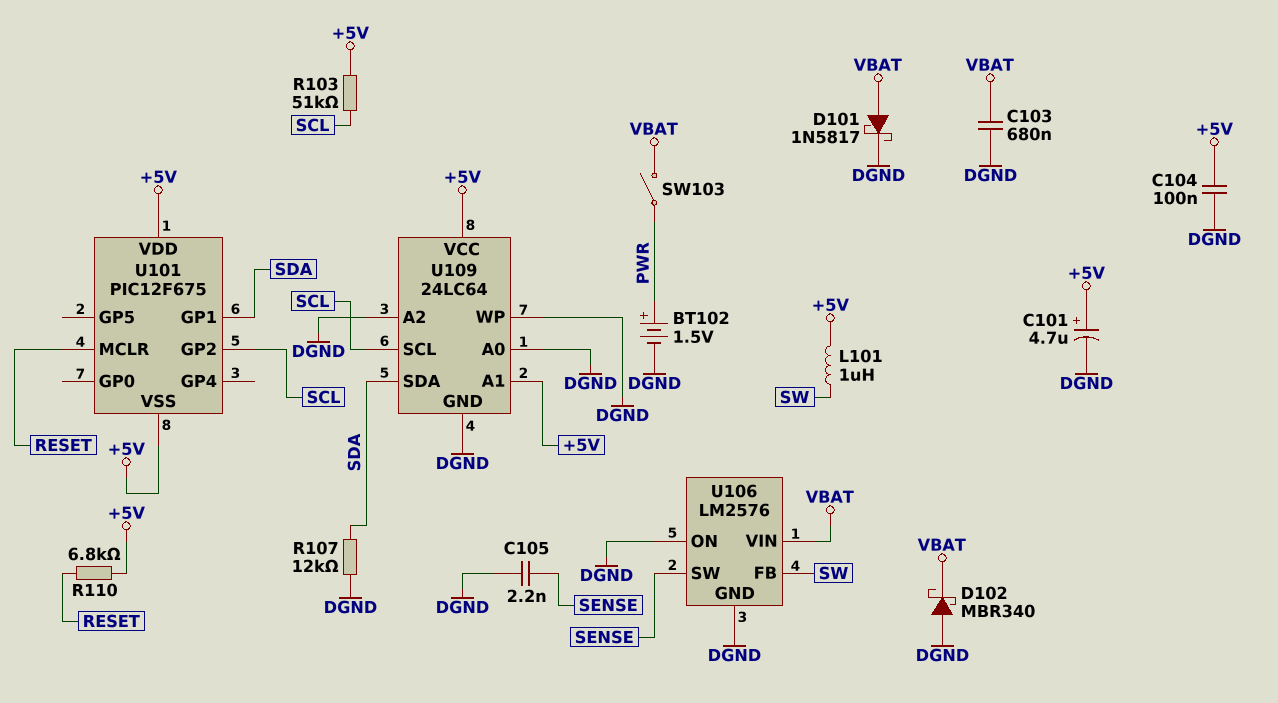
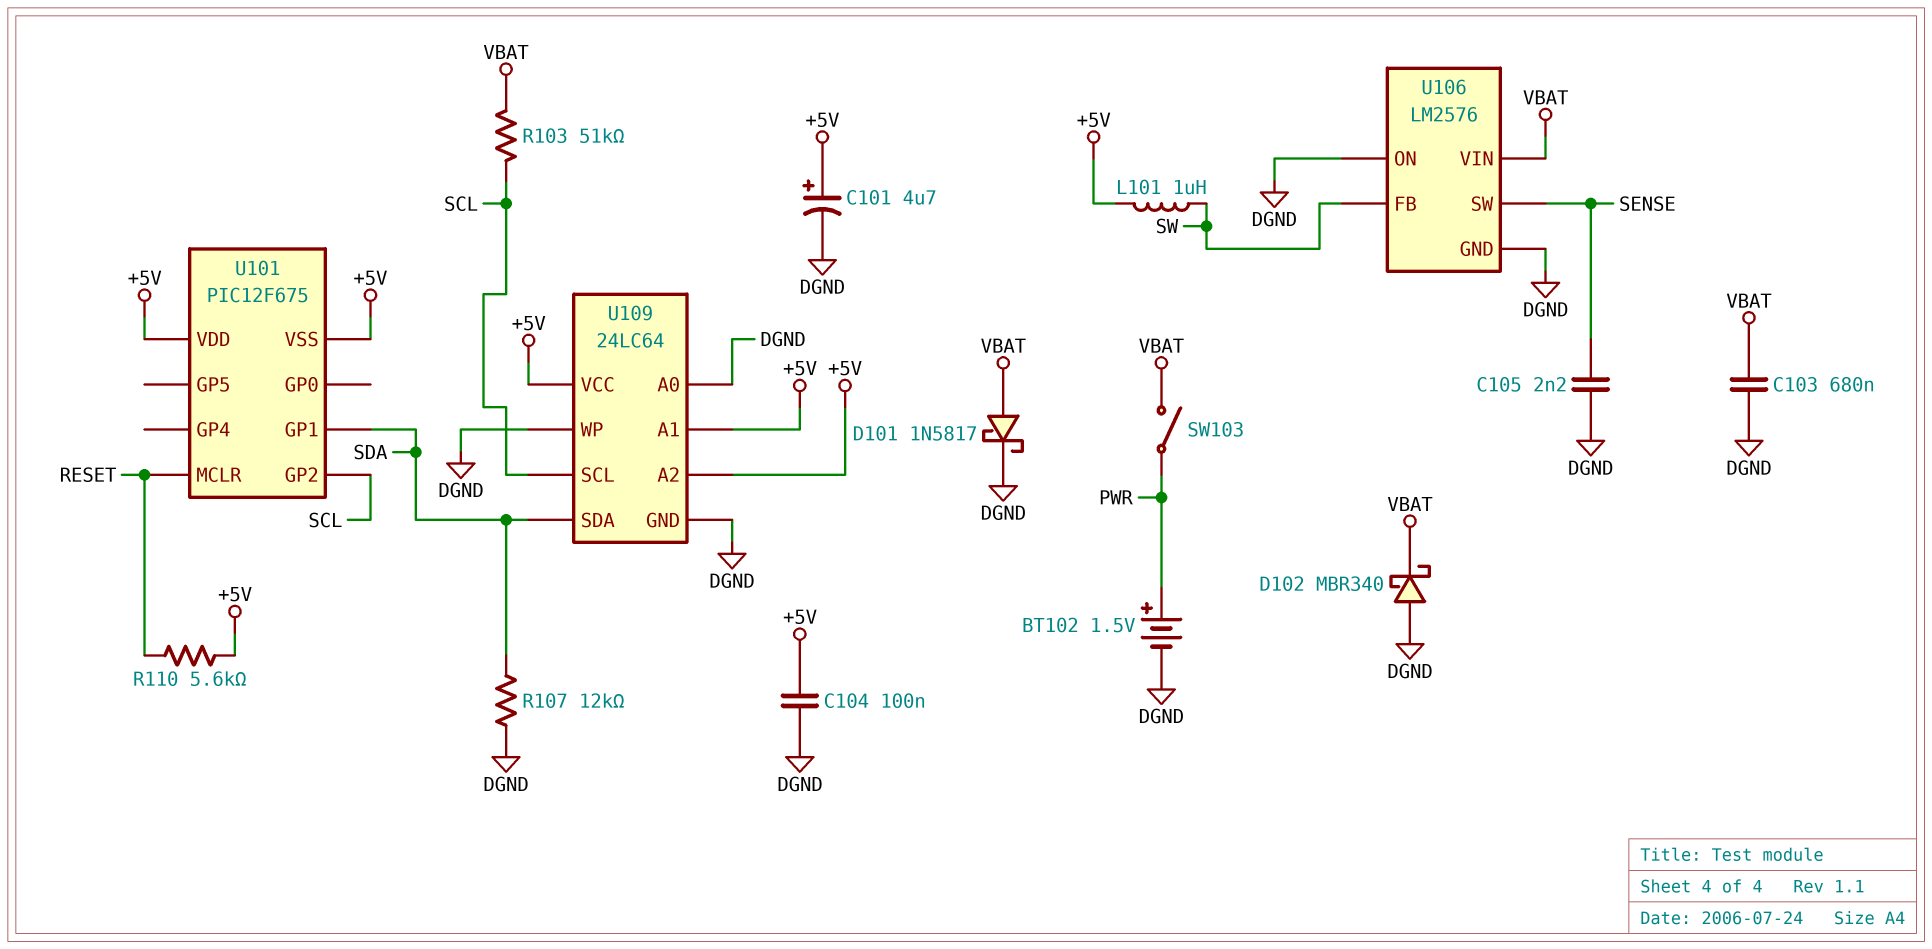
R103: 51k (+5V, SCL) -> 51k (SCL, VBAT)
R110: 6.8k (+5V, RESET) -> 5.6k (+5V, RESET)
U109 pin A2: DGND -> +5V

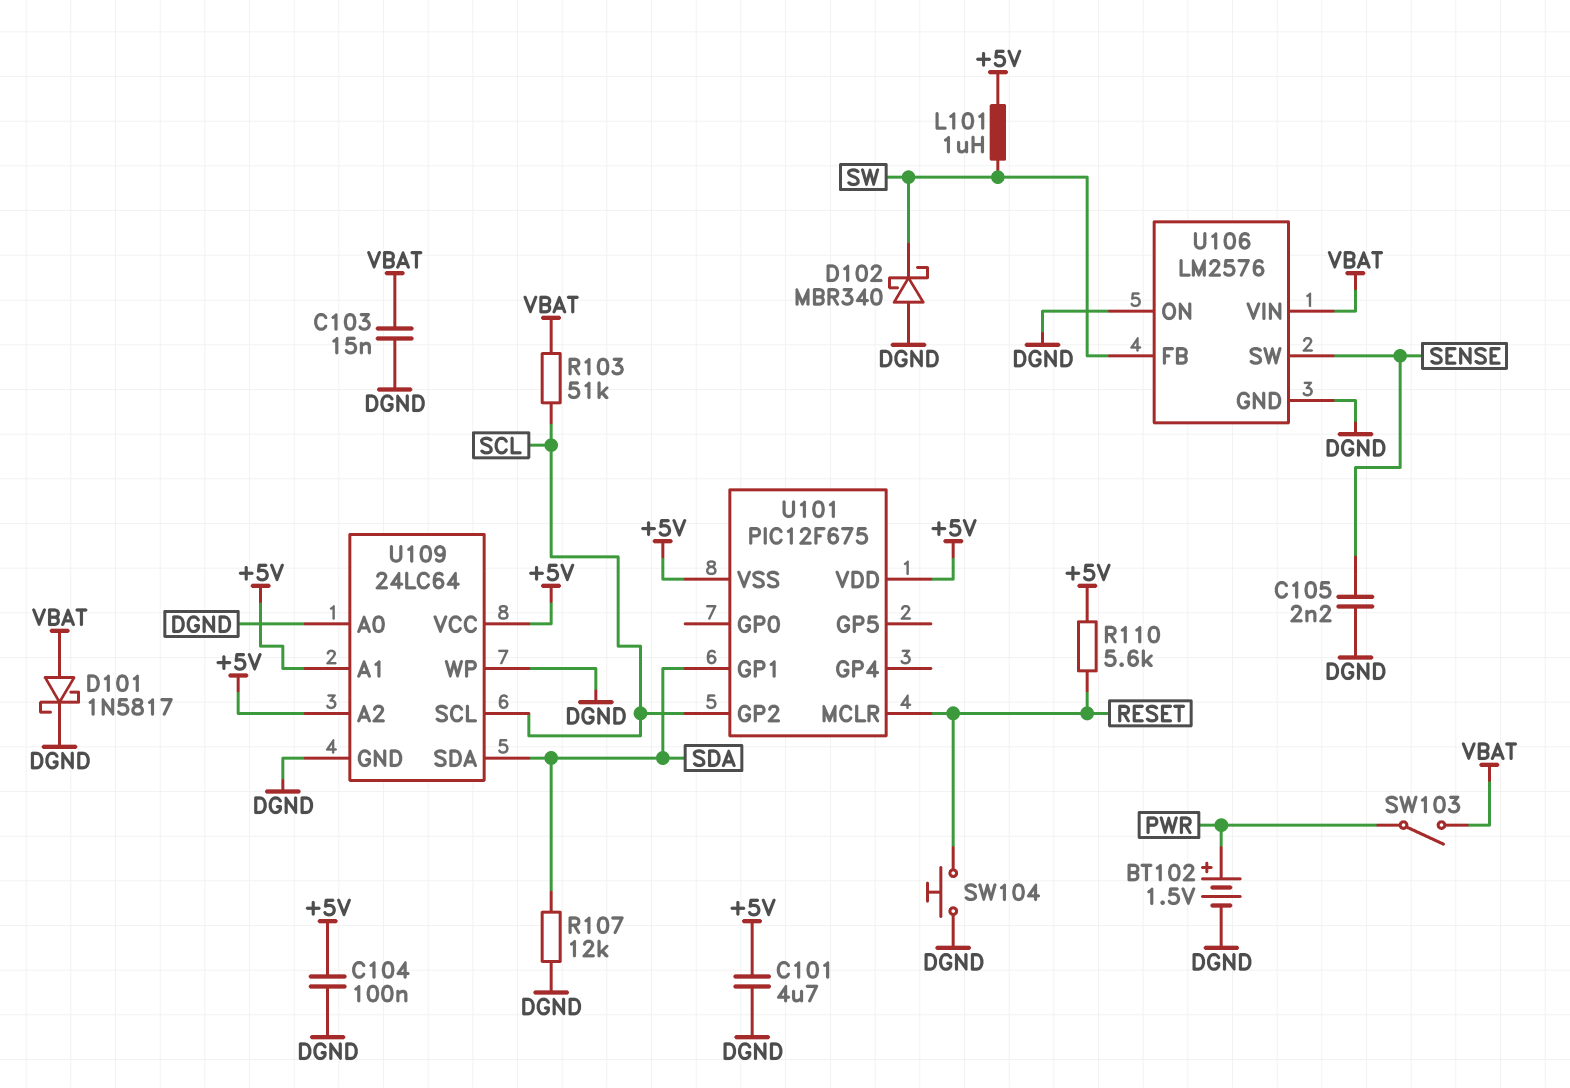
C101: 4.7uF (plus +5V, minus DGND) -> 4.7uF (+5V, DGND)
C103: 680nF (DGND, VBAT) -> 15nF (DGND, VBAT)
D102: schottky MBR340 (A DGND, K VBAT) -> schottky MBR340 (A DGND, K SW)
SW104: none -> button (DGND, RESET)

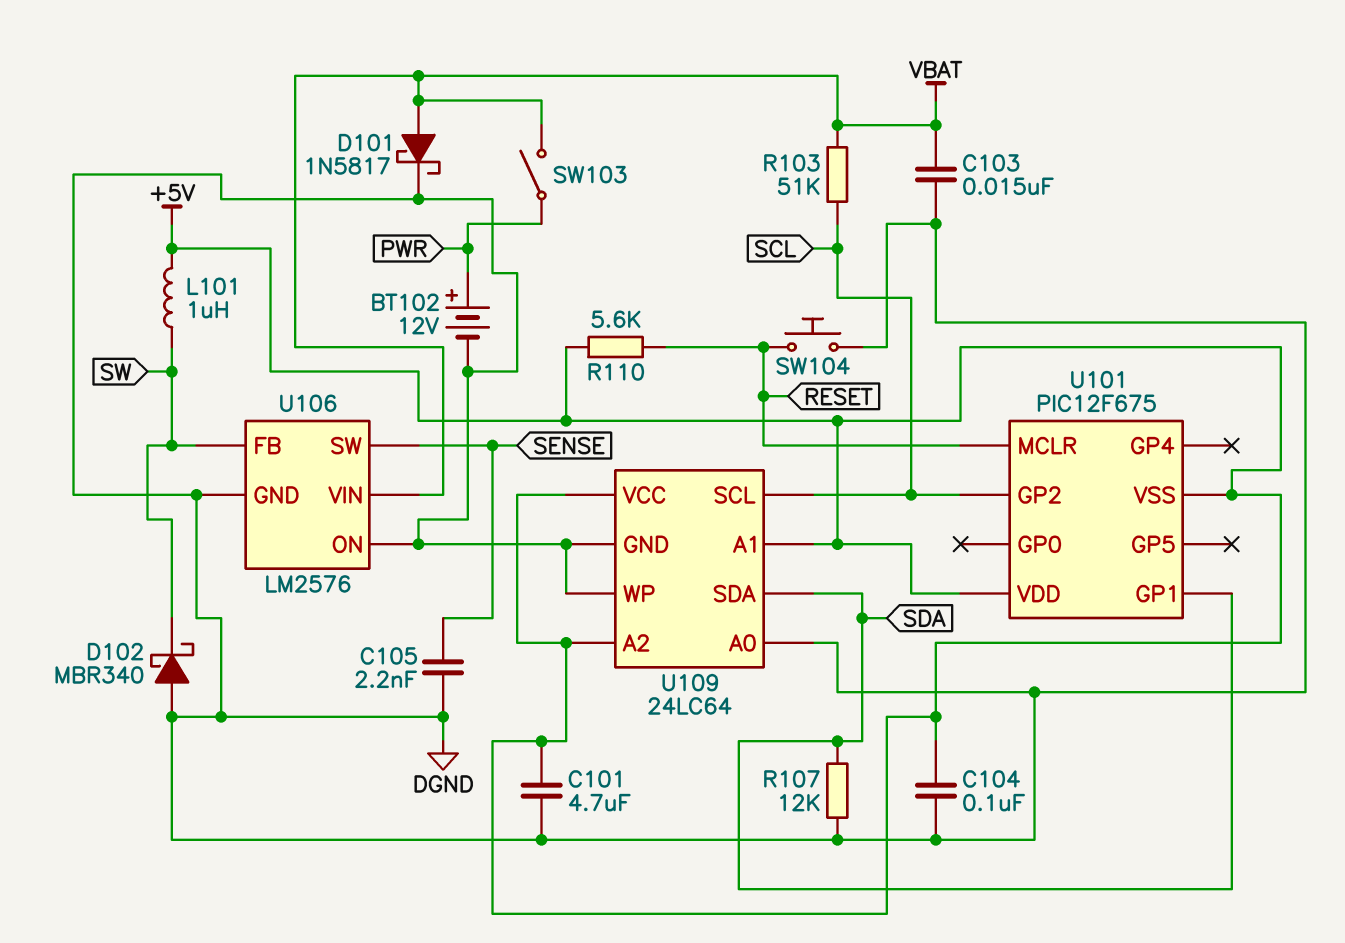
BT102: 1.5V (plus PWR, minus DGND) -> 12V (plus PWR, minus DGND)

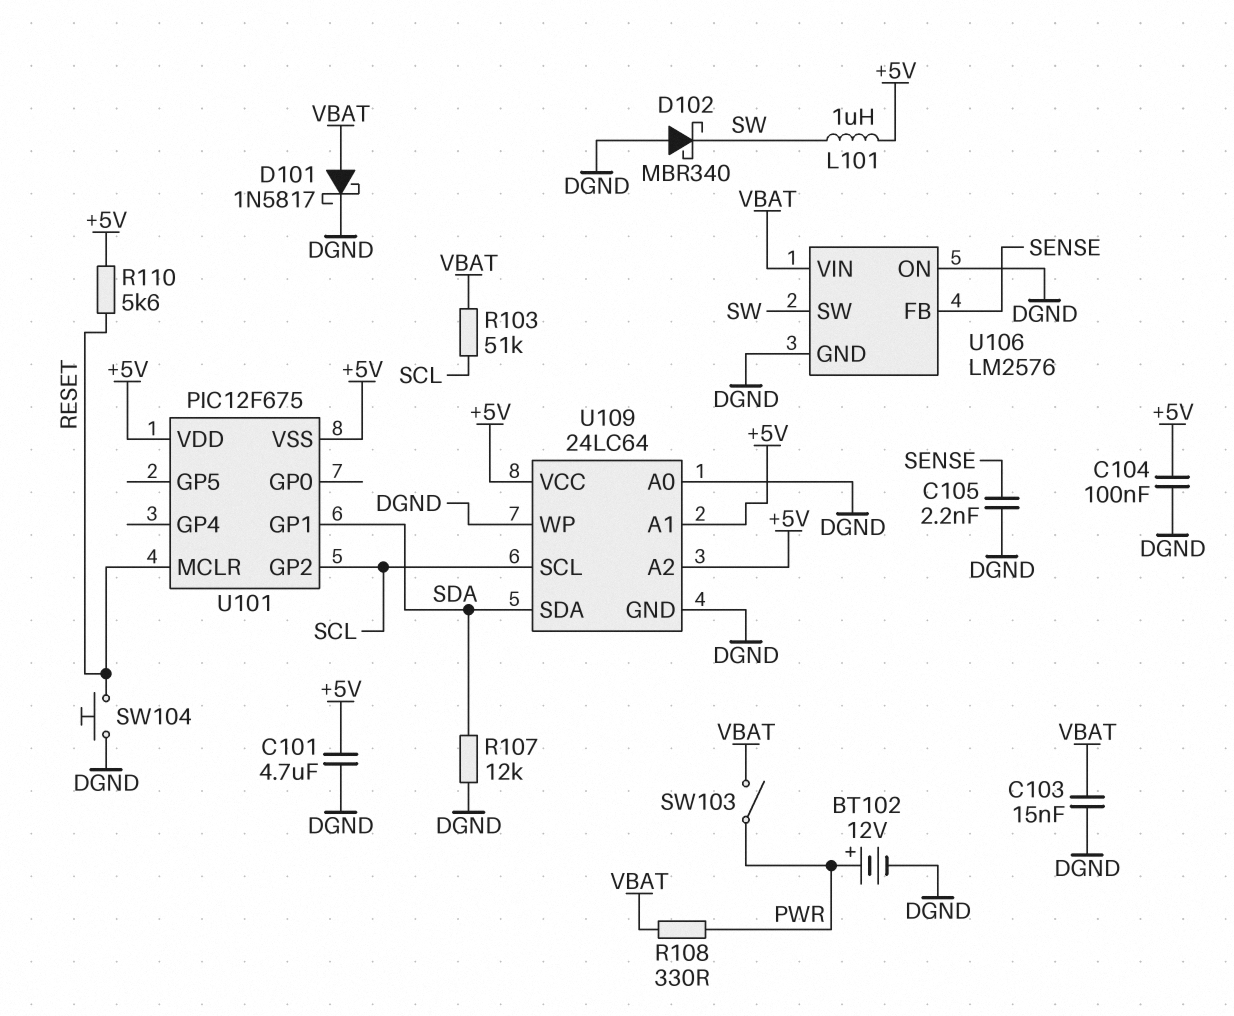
R108: none -> 330 (PWR, VBAT)
U106 pin FB: SW -> SENSE
U106 pin SW: SENSE -> SW

